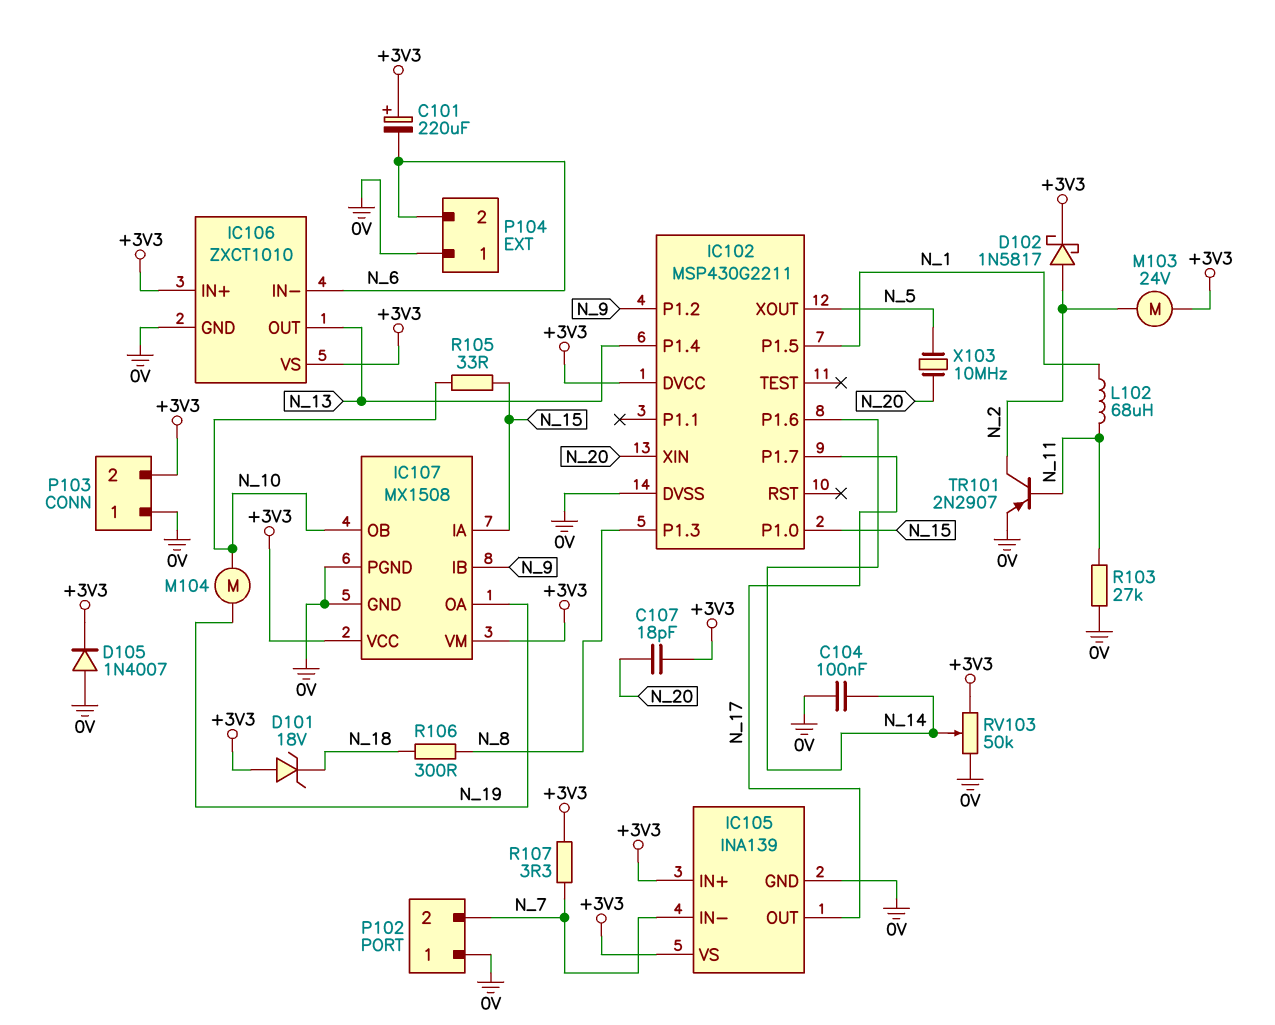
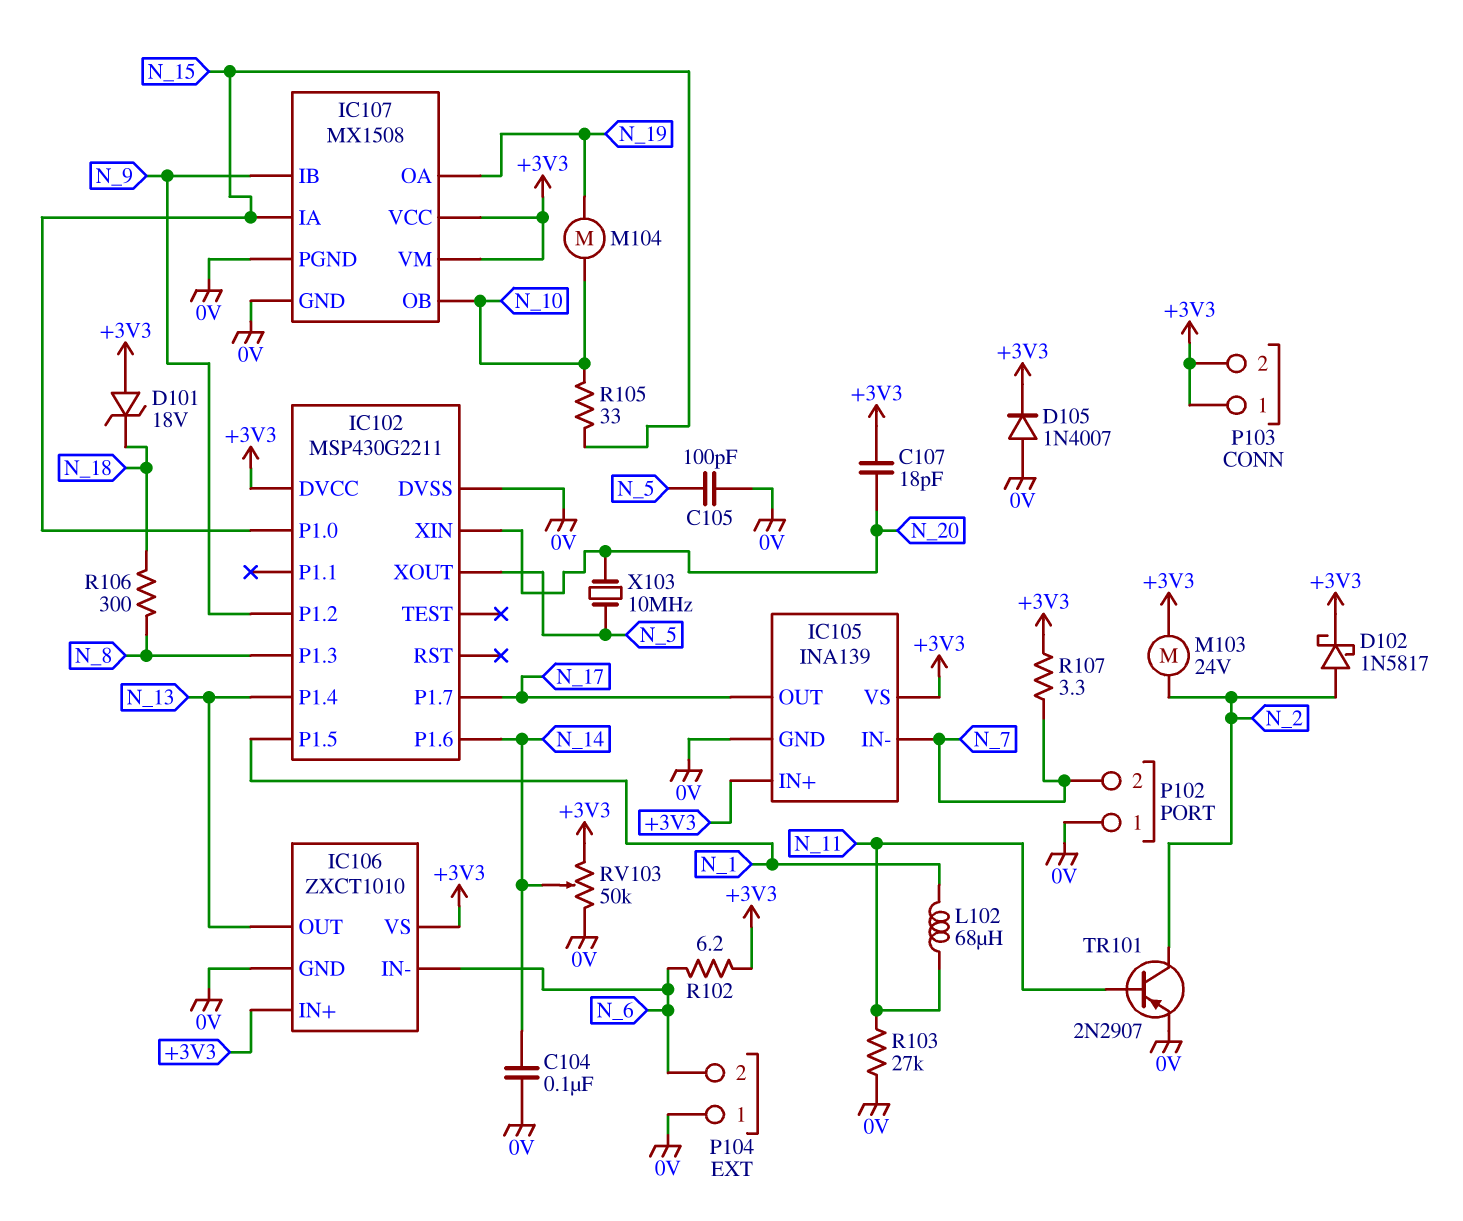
C101: 220uF (plus +3V3, minus N_6) -> none
C105: none -> 100pF (0V, N_5)
P103 pin 1: 0V -> +3V3
R102: none -> 6.2 (+3V3, N_6)

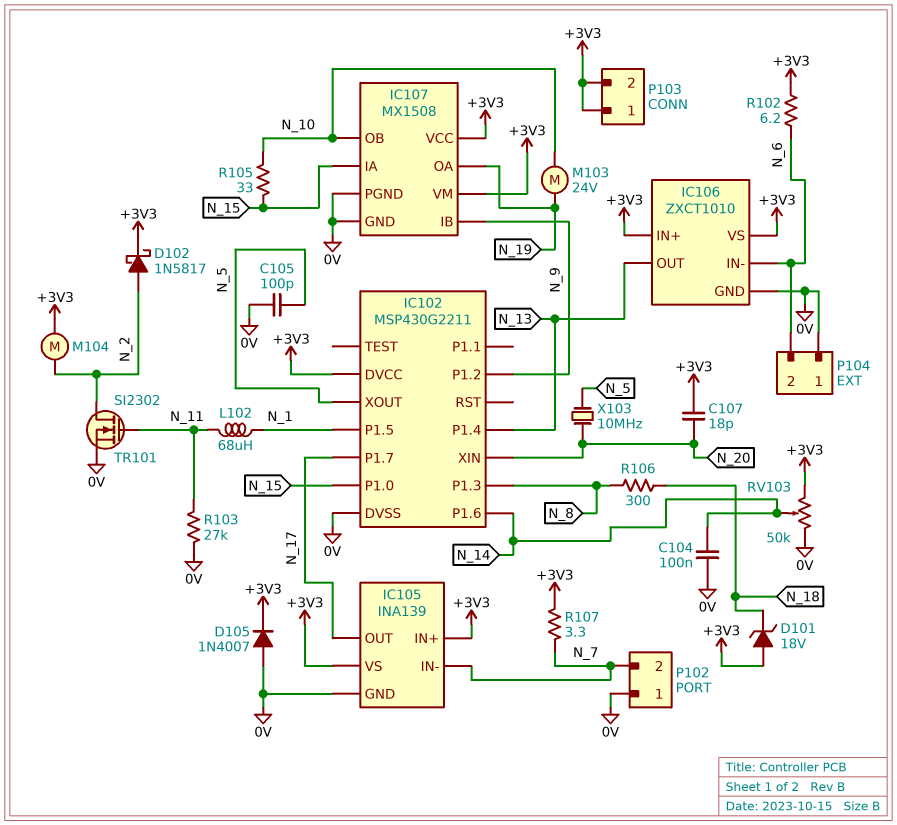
M103: motor 24V (+3V3, N_2) -> motor 24V (N_10, N_19)
M104: motor (N_10, N_19) -> motor (+3V3, N_2)
TR101: PNP 2N2907 (B N_11, C N_2, E 0V) -> NMOS SI2302 (G N_11, D N_2, S 0V)

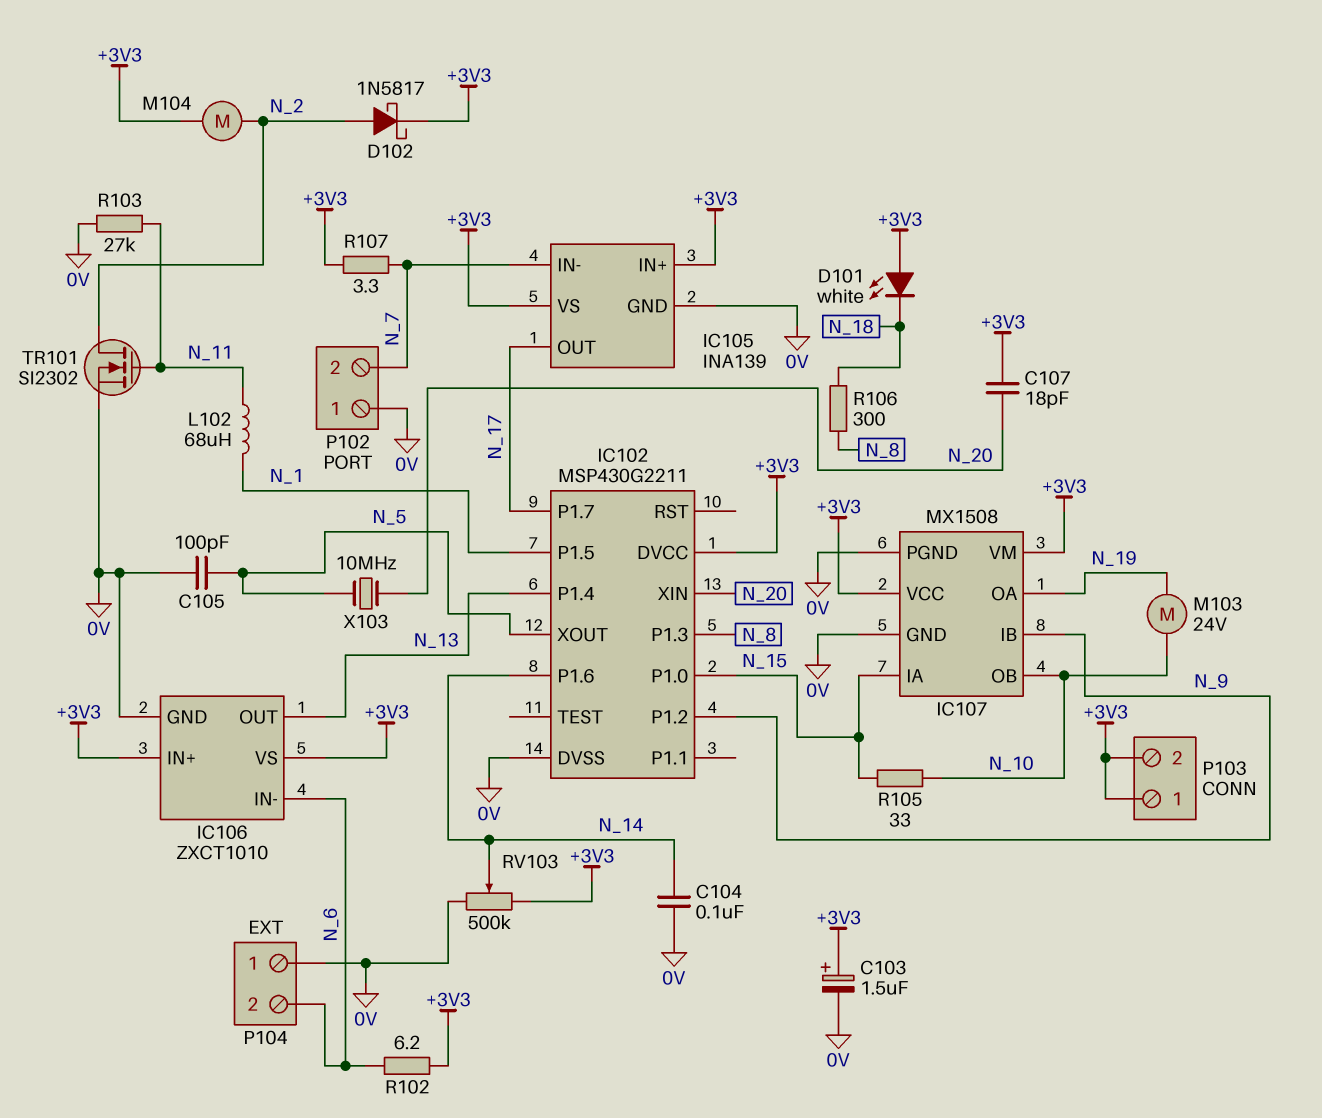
C103: none -> 1.5uF (plus +3V3, minus 0V)
D101: zener 18V (A +3V3, K N_18) -> LED white (A +3V3, K N_18)
D105: diode 1N4007 (A 0V, K +3V3) -> none
RV103: 50k (+3V3, 0V, wiper N_14) -> 500k (+3V3, 0V, wiper N_14)

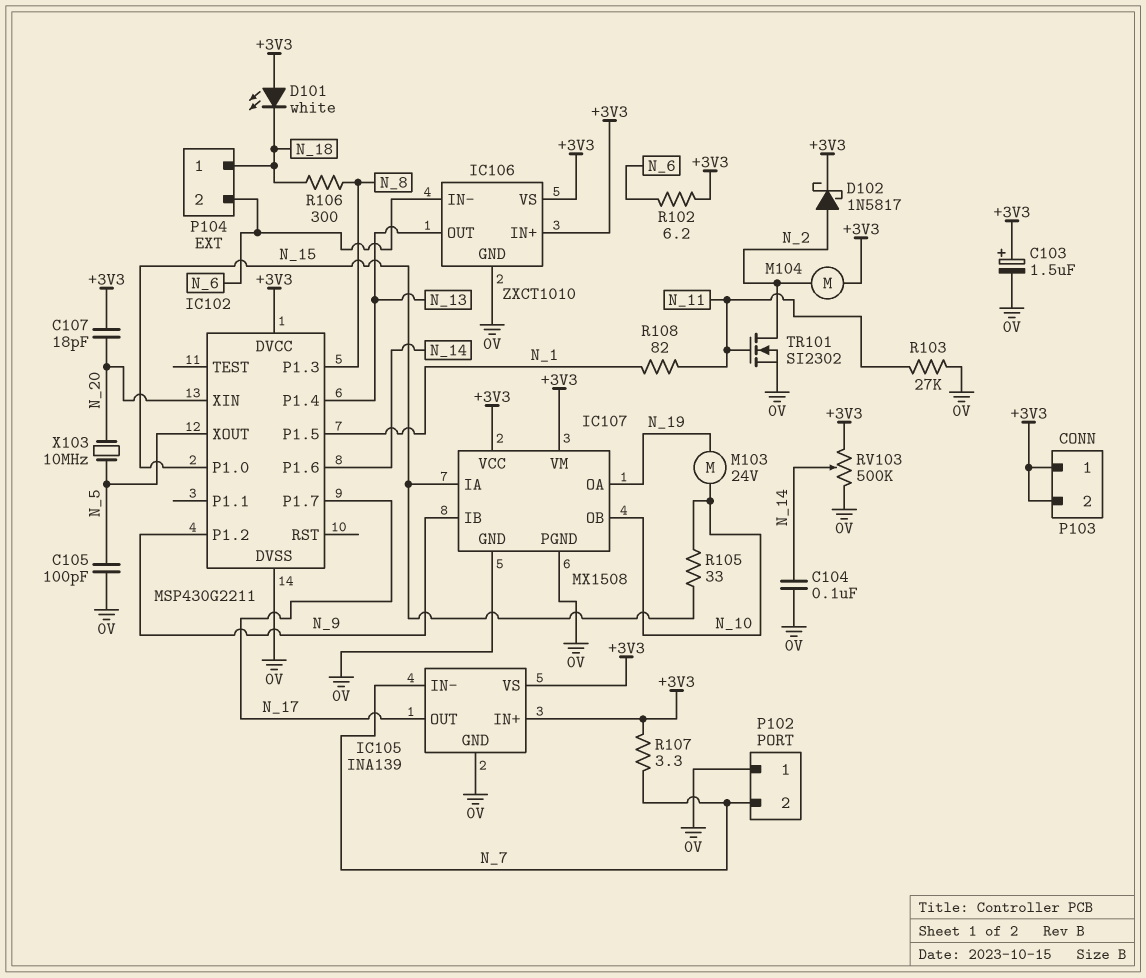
L102: 68uH (N_1, N_11) -> none
P104 pin 1: 0V -> N_18
R108: none -> 82 (N_1, N_11)

